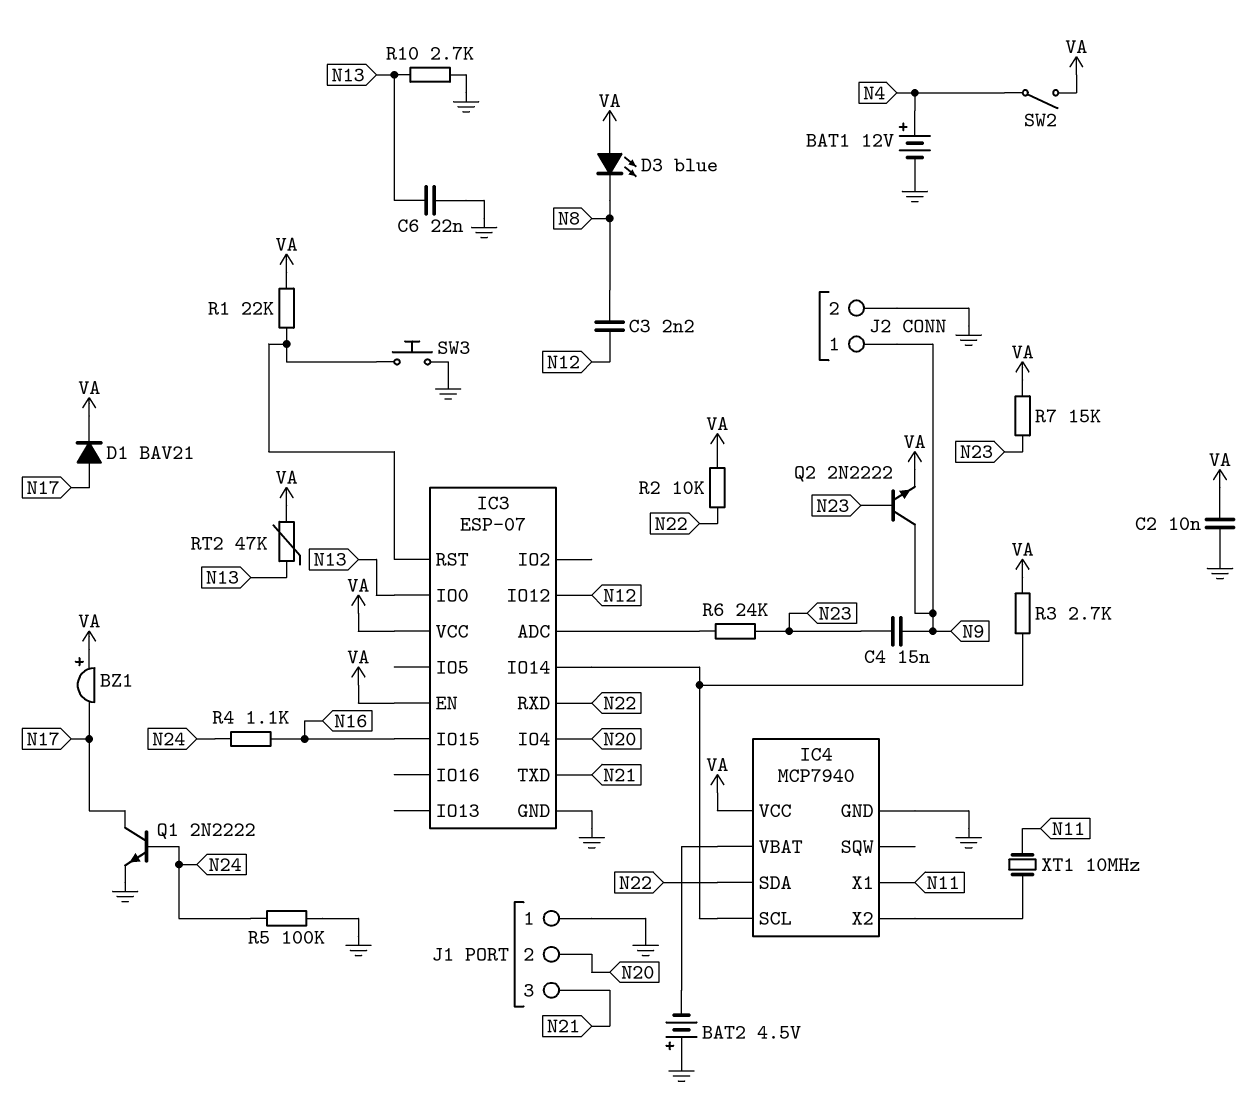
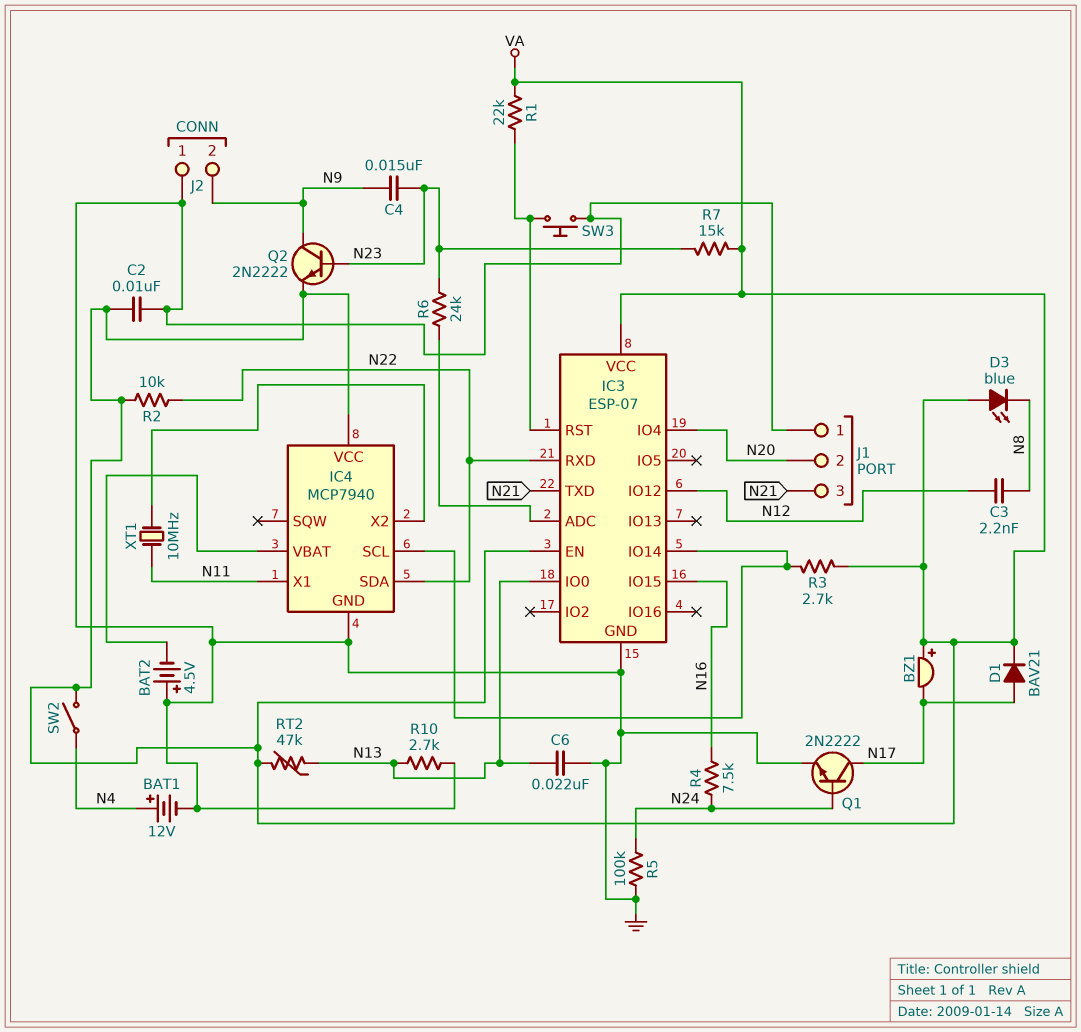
J2 pin 1: N9 -> GND
J2 pin 2: GND -> N9
R4: 1.1k (N16, N24) -> 7.5k (N16, N24)

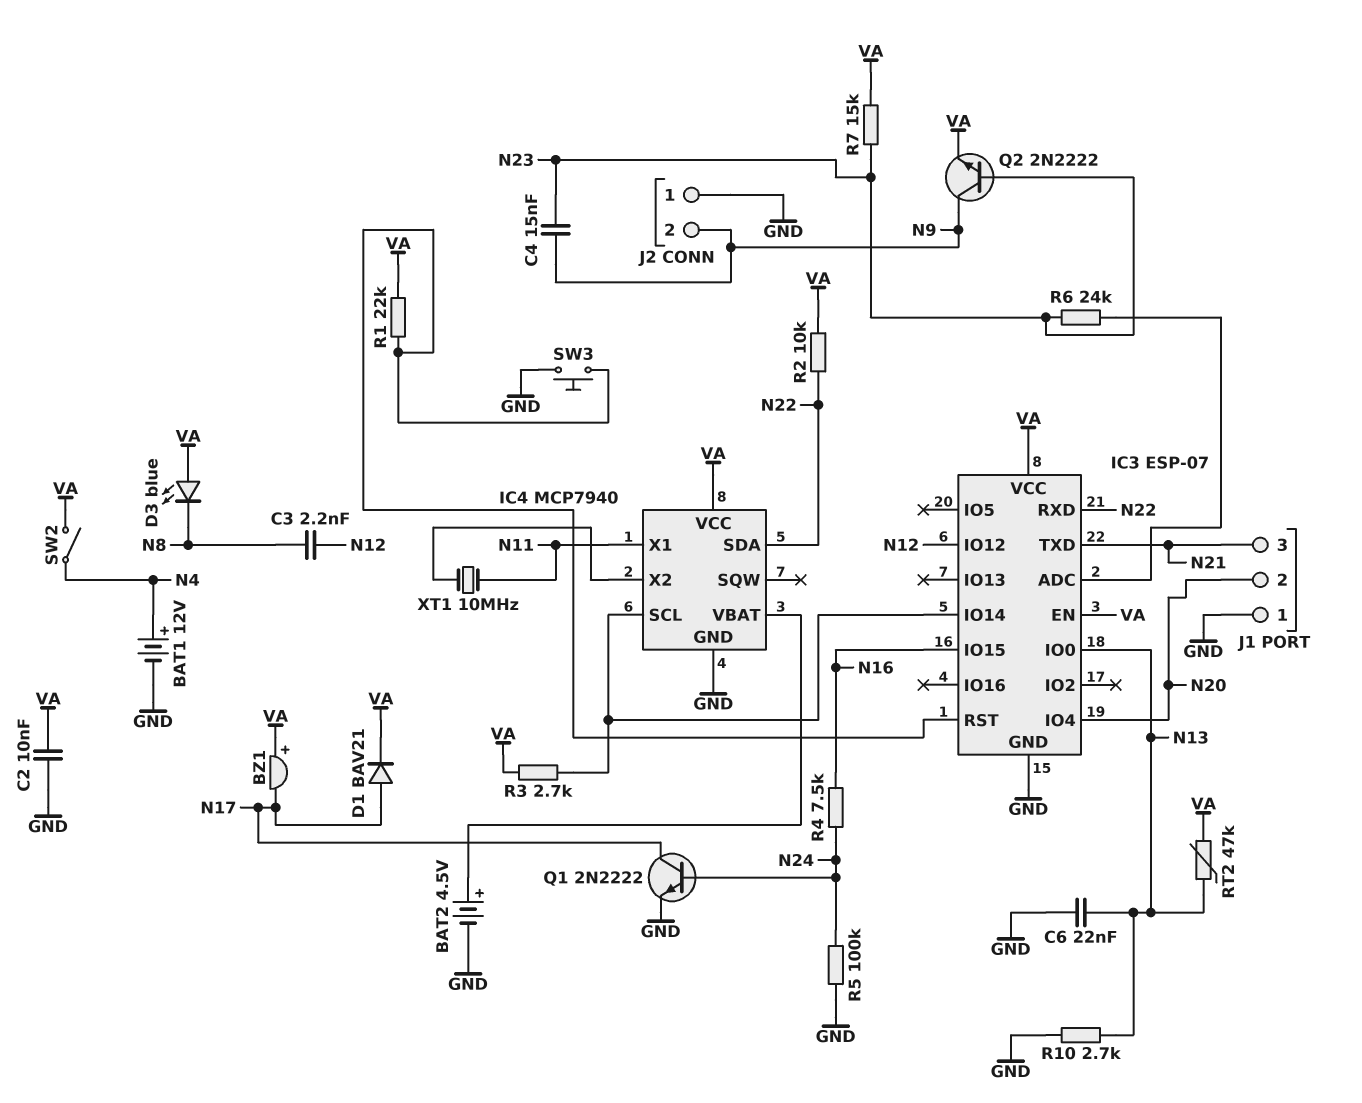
BAT2: 4.5V (plus GND, minus IC4/VBAT) -> 4.5V (plus IC4/VBAT, minus GND)

